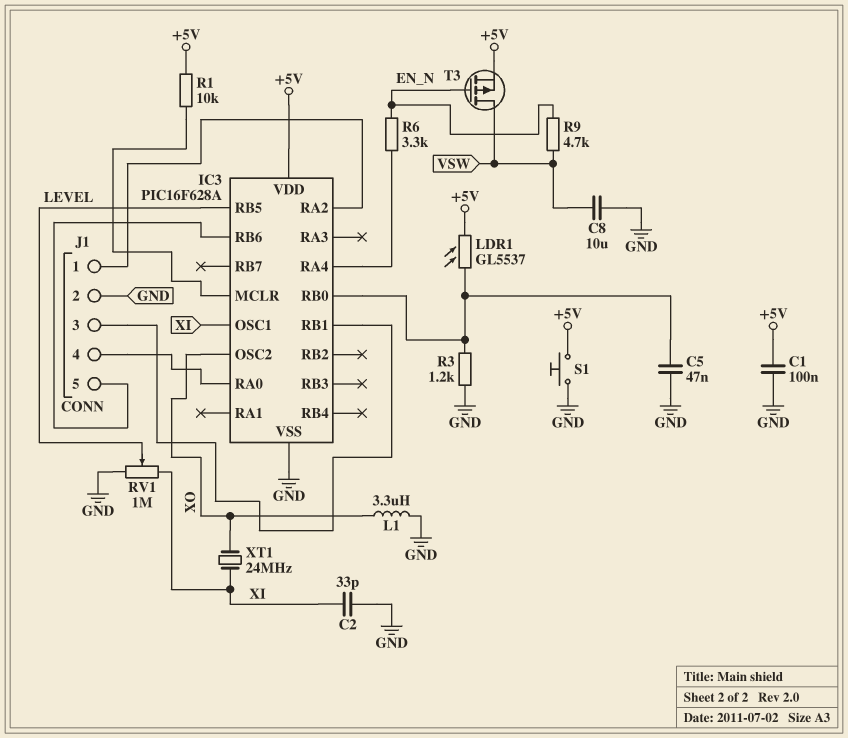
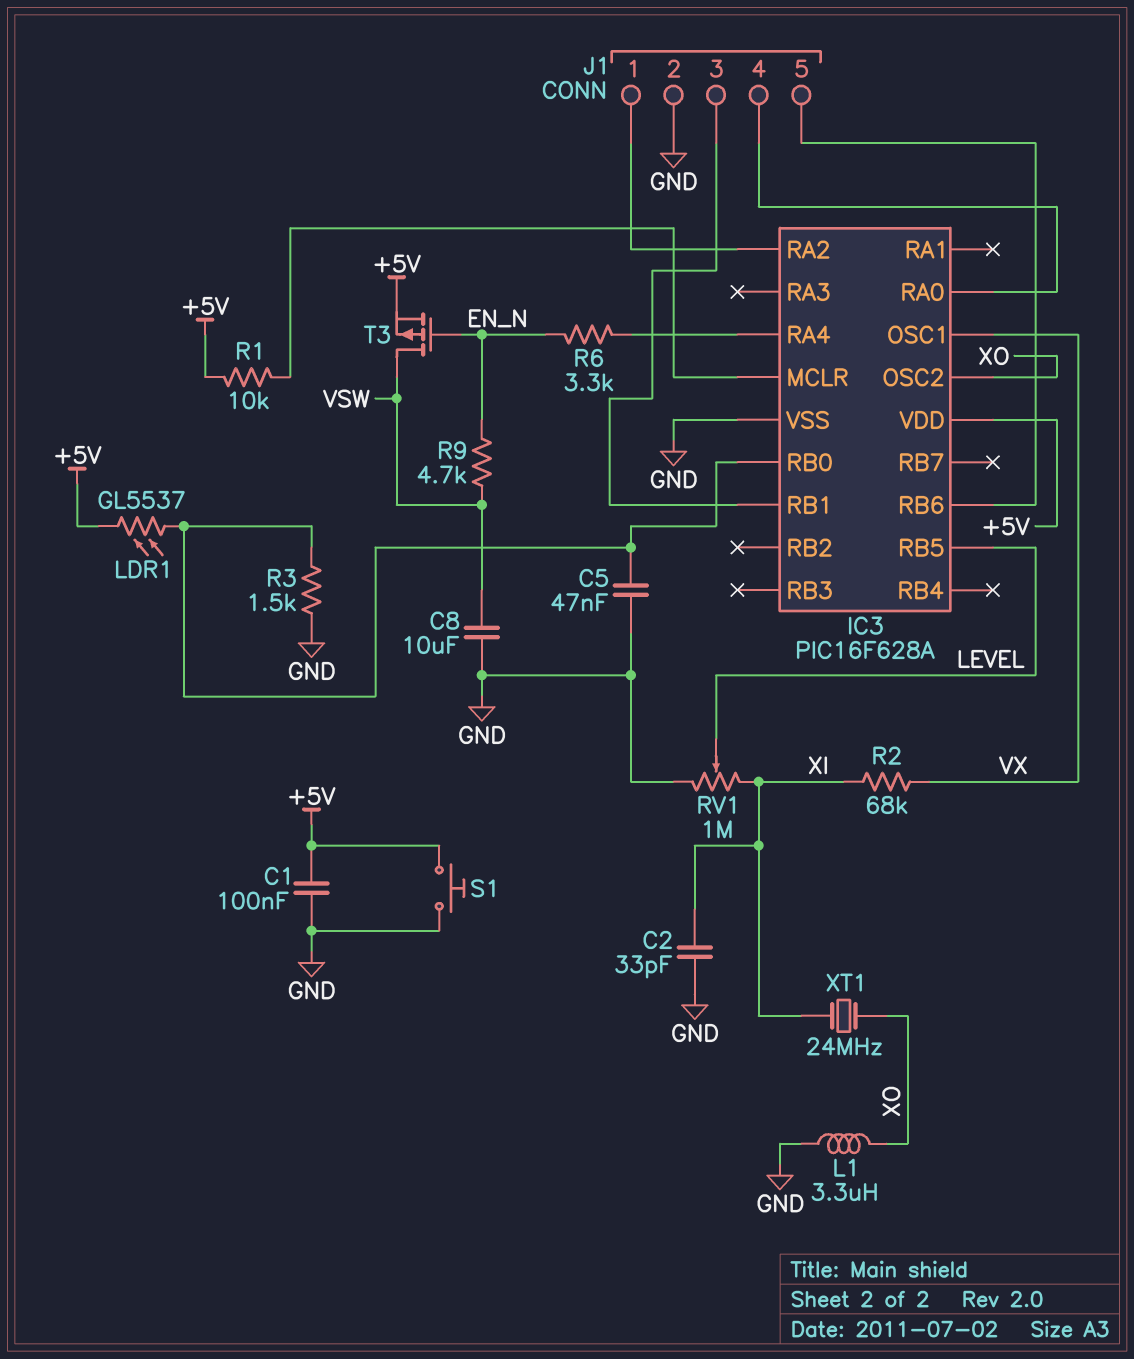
IC3 pin OSC1: XI -> VX
R2: none -> 68k (VX, XI)
R3: 1.2k (GND, IC3/RB0) -> 1.5k (GND, IC3/RB0)

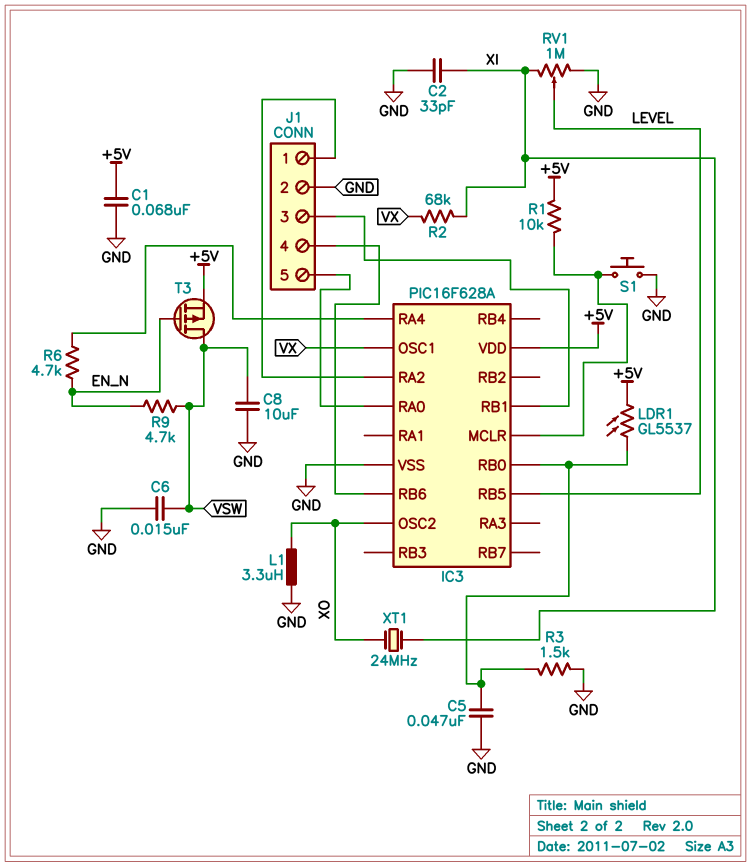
C1: 100nF (+5V, GND) -> 68nF (+5V, GND)
C6: none -> 15nF (GND, VSW)
J1 pin 4: IC3/RA0 -> IC3/RB6
J1 pin 5: IC3/RB6 -> IC3/RA0
R6: 3.3k (EN_N, IC3/RA4) -> 4.7k (EN_N, IC3/RA4)
S1: button (+5V, GND) -> button (GND, IC3/MCLR)

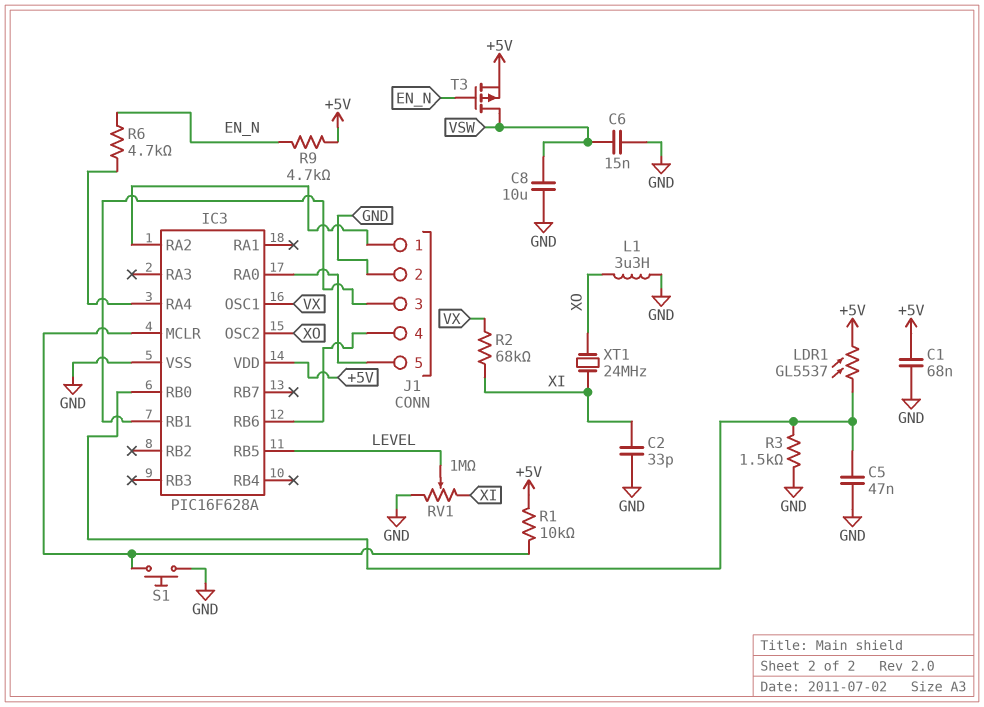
R9: 4.7k (EN_N, VSW) -> 4.7k (+5V, EN_N)

